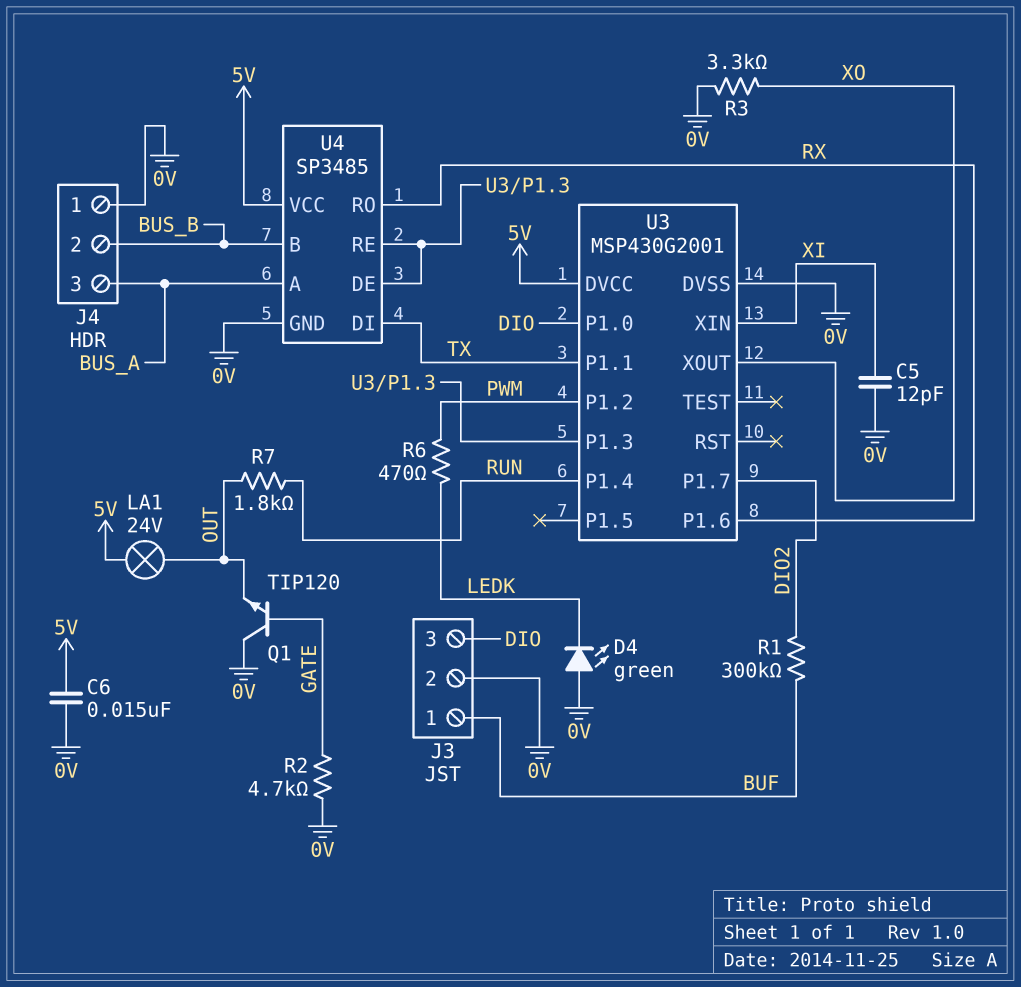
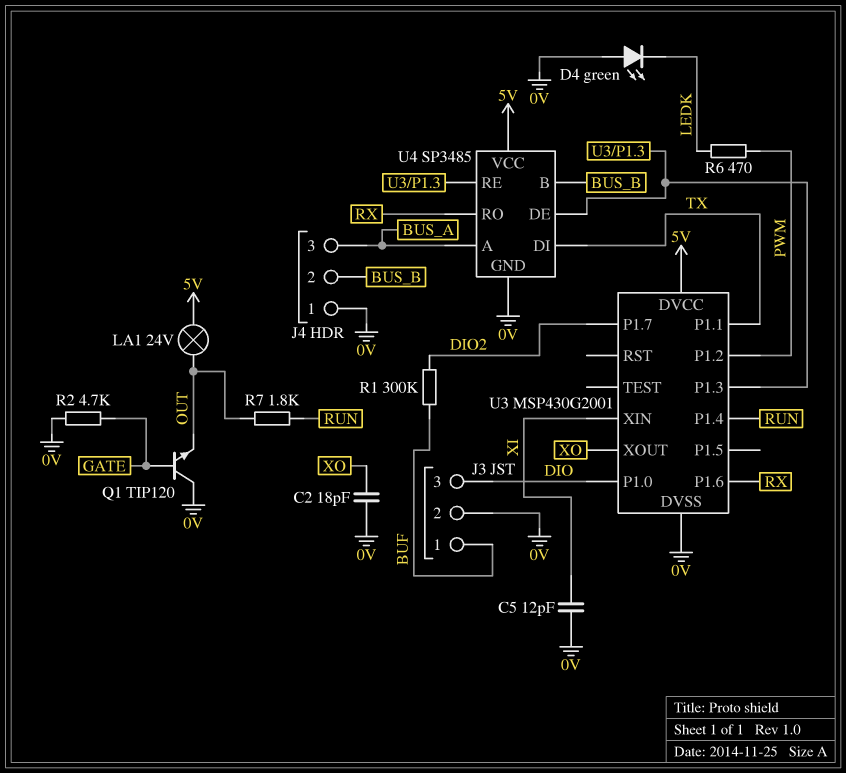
C2: none -> 18pF (0V, XO)
C6: 15nF (0V, 5V) -> none
R3: 3.3k (0V, XO) -> none

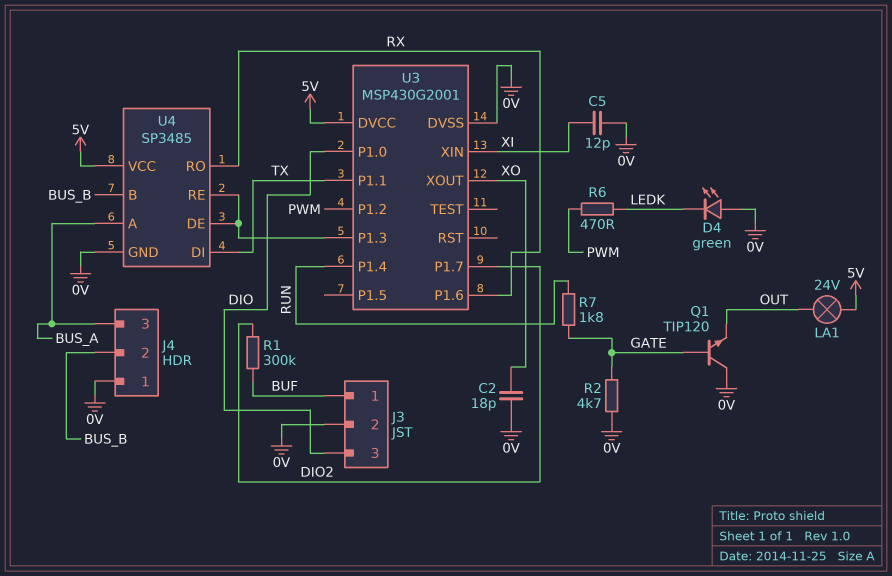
R7: 1.8k (OUT, RUN) -> 1.8k (GATE, RUN)

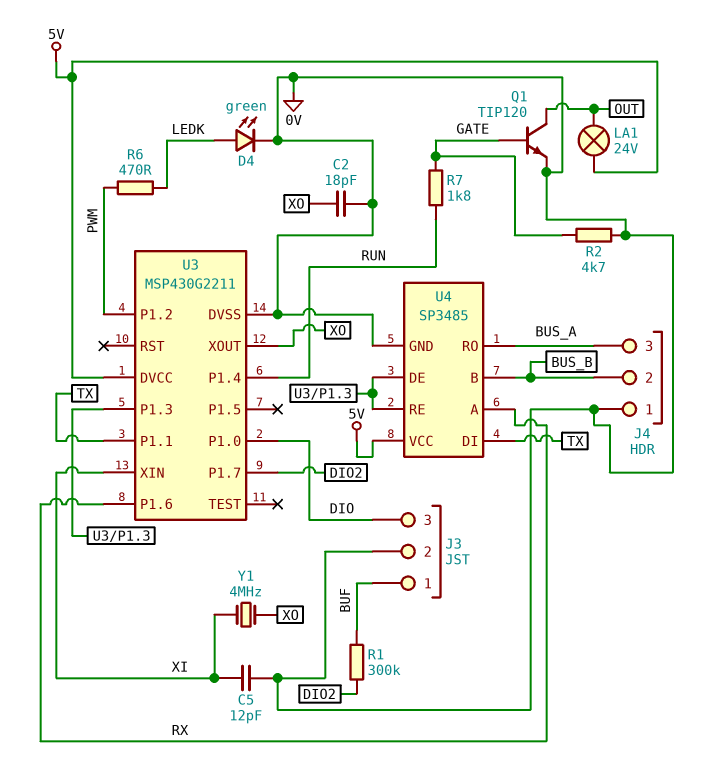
D4: LED green (A 0V, K LEDK) -> LED green (A LEDK, K 0V)
Q1: NPN TIP120 (B GATE, C 0V, E OUT) -> NPN TIP120 (B GATE, C OUT, E 0V)
U3: MSP430G2001 -> MSP430G2211
U4 pin A: BUS_A -> RX
U4 pin RO: RX -> BUS_A
Y1: none -> 4MHz (XI, XO)

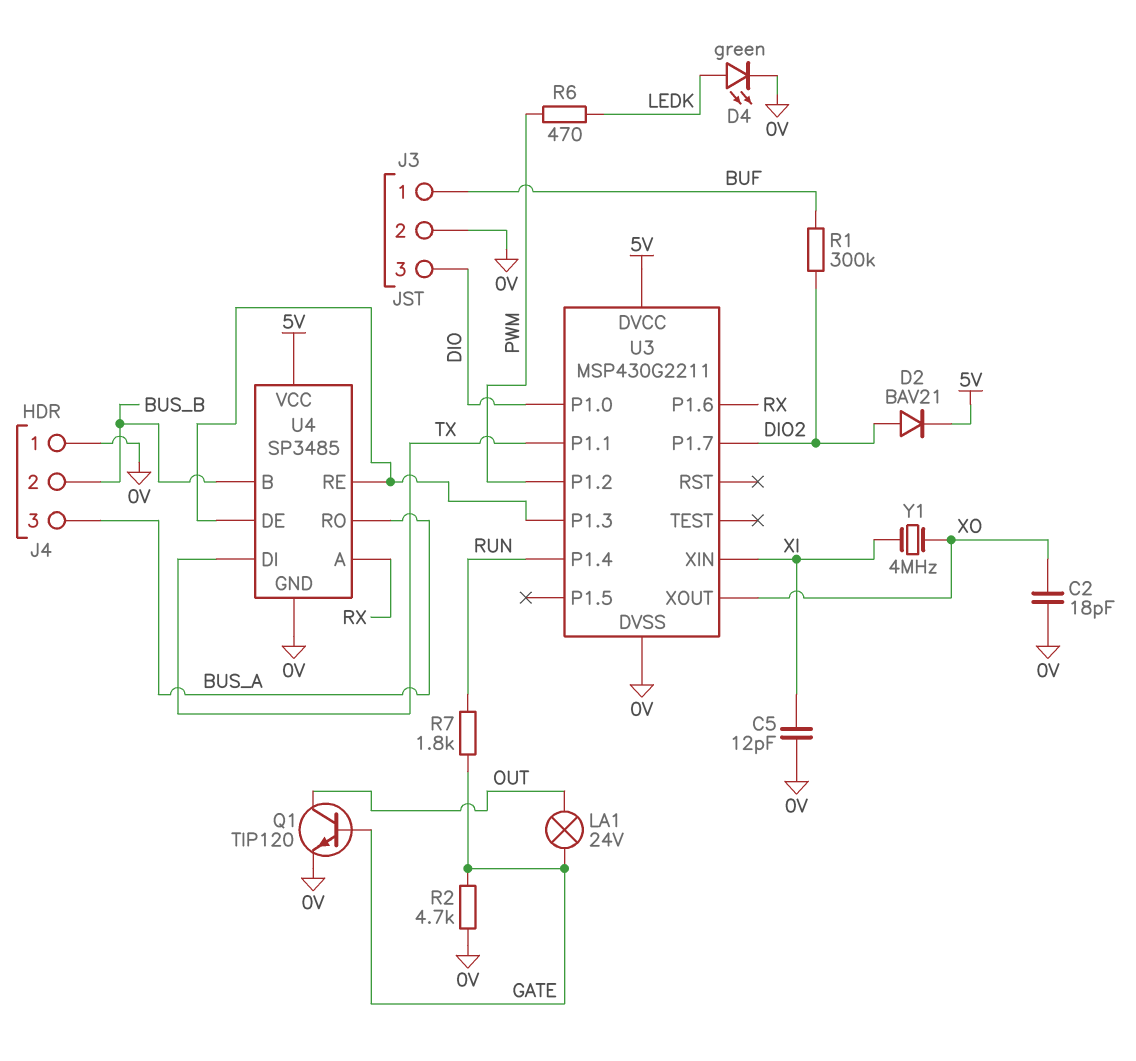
D2: none -> diode BAV21 (A DIO2, K 5V)
LA1: lamp 24V (5V, OUT) -> lamp 24V (GATE, OUT)

